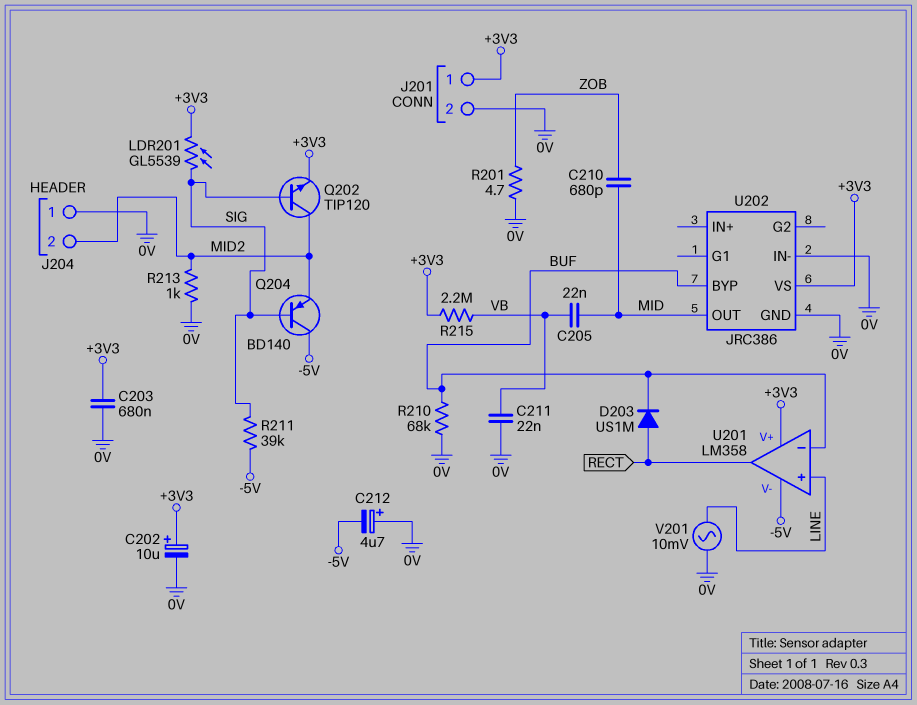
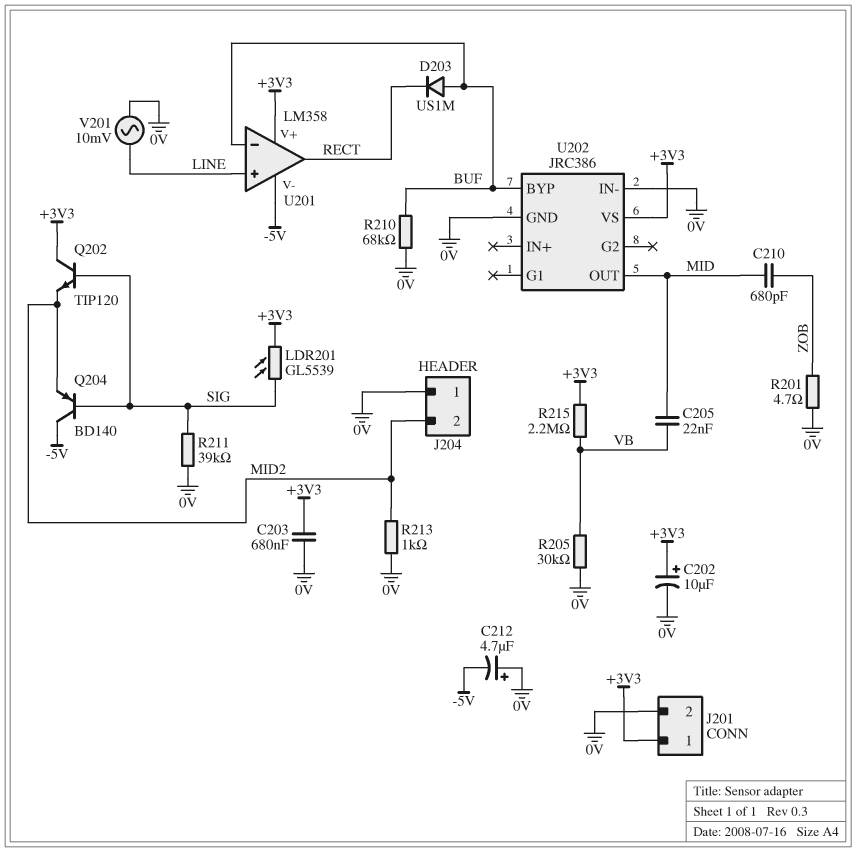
C211: 22nF (0V, VB) -> none
D203: diode US1M (A RECT, K BUF) -> diode US1M (A BUF, K RECT)
Q202: NPN TIP120 (B SIG, C MID2, E +3V3) -> NPN TIP120 (B SIG, C +3V3, E MID2)
R205: none -> 30k (0V, VB)
R211: 39k (-5V, SIG) -> 39k (0V, SIG)

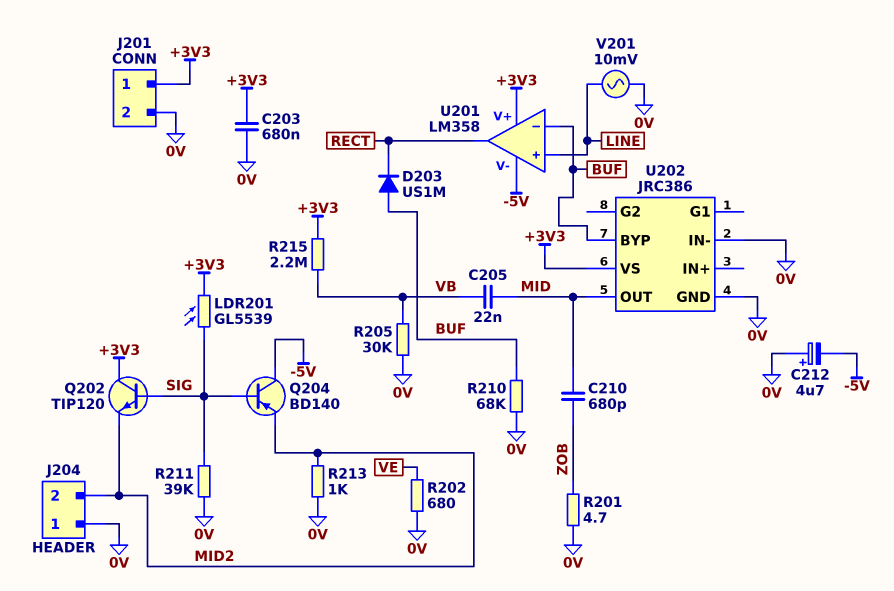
C202: 10uF (plus +3V3, minus 0V) -> none
R202: none -> 680 (0V, VE)

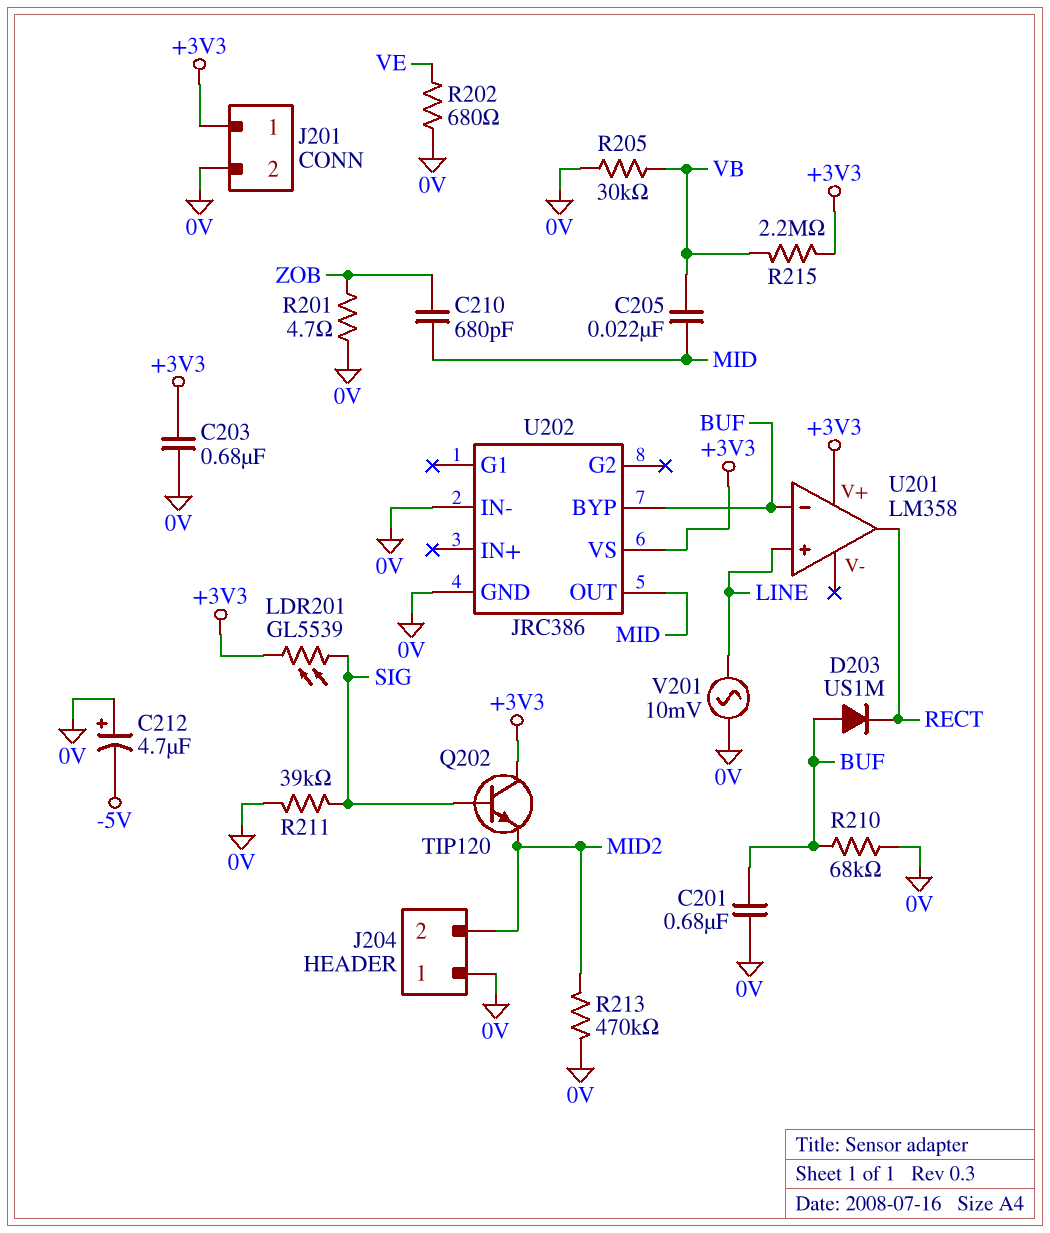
C201: none -> 680nF (0V, BUF)
Q204: PNP BD140 (B SIG, C -5V, E MID2) -> none
R213: 1k (0V, MID2) -> 470k (0V, MID2)
U201 pin V-: -5V -> none

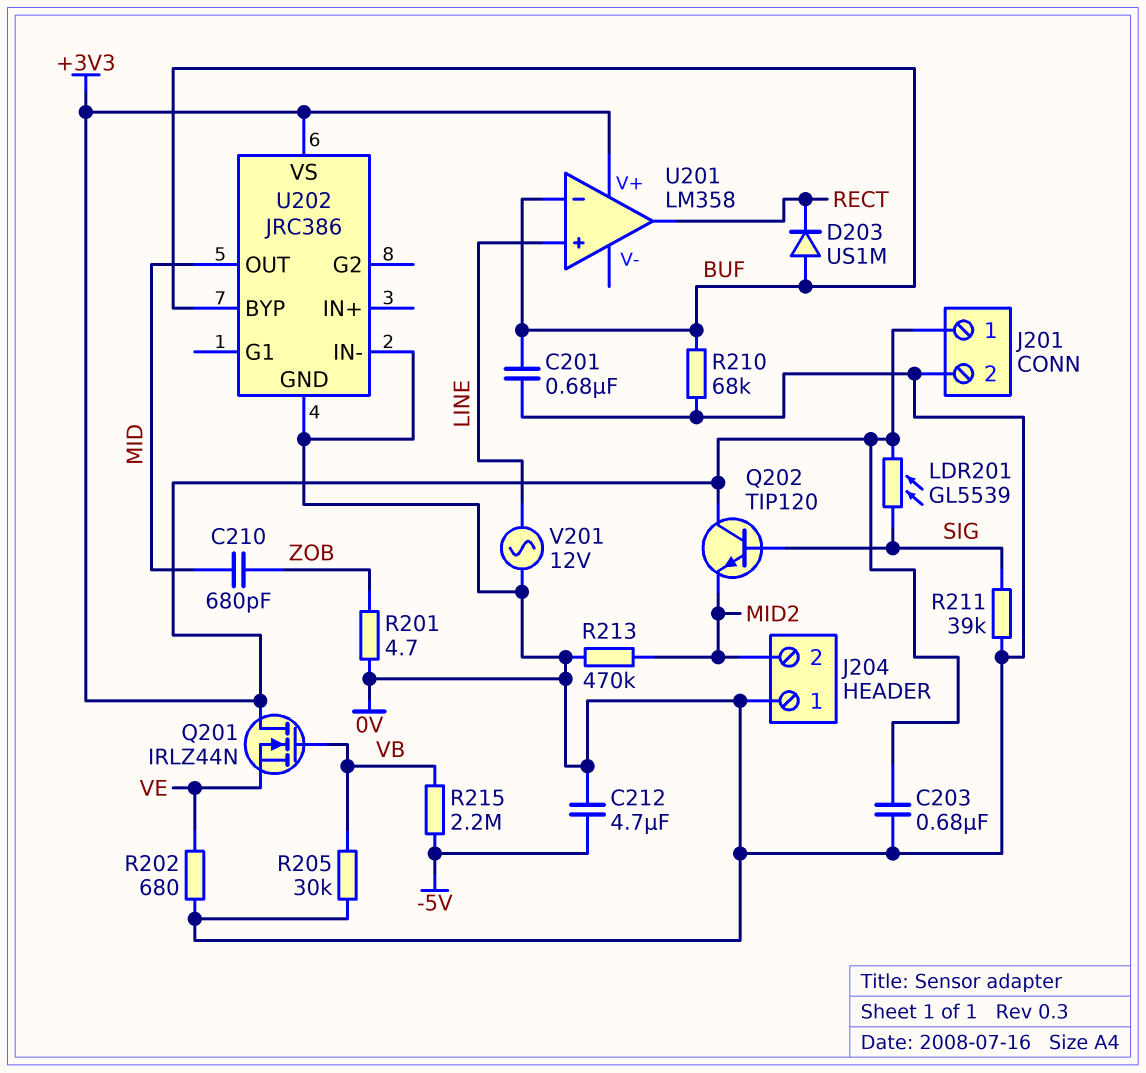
C205: 22nF (MID, VB) -> none
C212: 4.7uF (plus 0V, minus -5V) -> 4.7uF (-5V, 0V)
Q201: none -> NMOS IRLZ44N (G VB, D +3V3, S VE)
R215: 2.2M (+3V3, VB) -> 2.2M (-5V, VB)
V201: AC 10mV (0V, LINE) -> AC 12V (0V, LINE)

